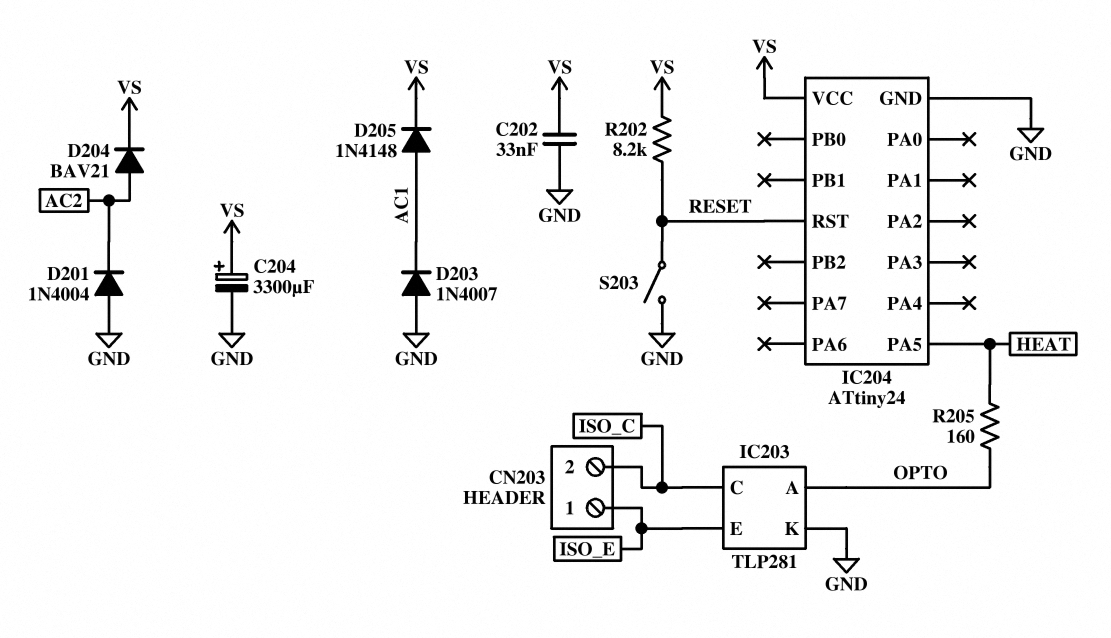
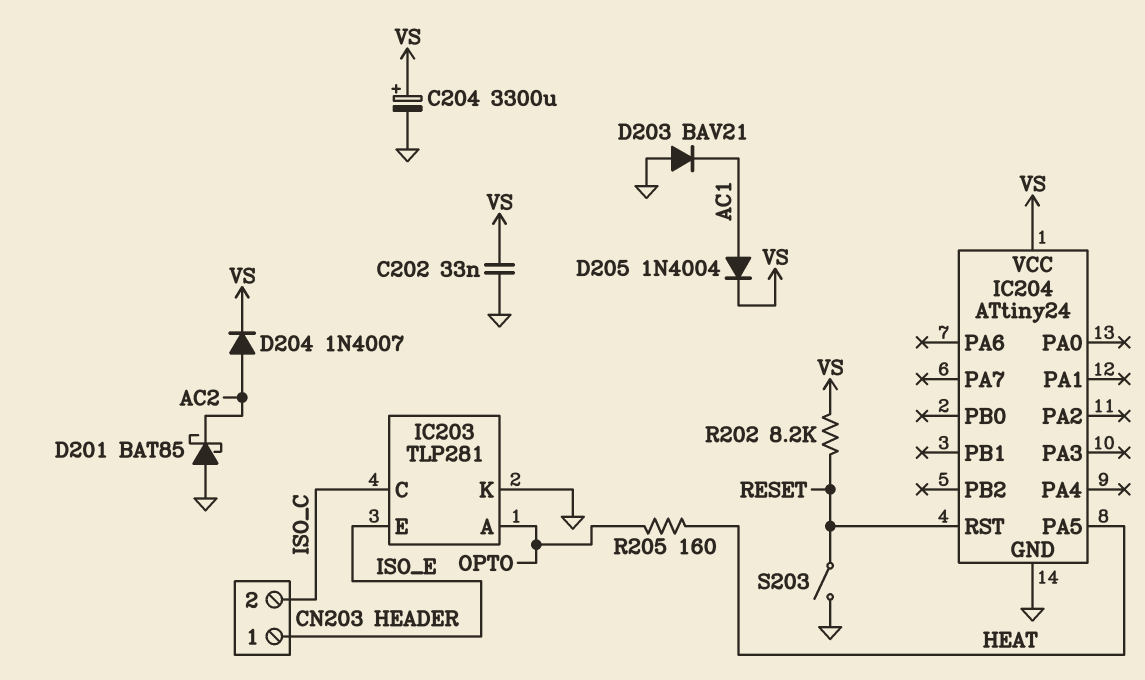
D201: diode 1N4004 (A GND, K AC2) -> schottky BAT85 (A GND, K AC2)
D203: diode 1N4007 (A GND, K AC1) -> diode BAV21 (A GND, K AC1)
D204: diode BAV21 (A AC2, K VS) -> diode 1N4007 (A AC2, K VS)
D205: diode 1N4148 (A AC1, K VS) -> diode 1N4004 (A AC1, K VS)

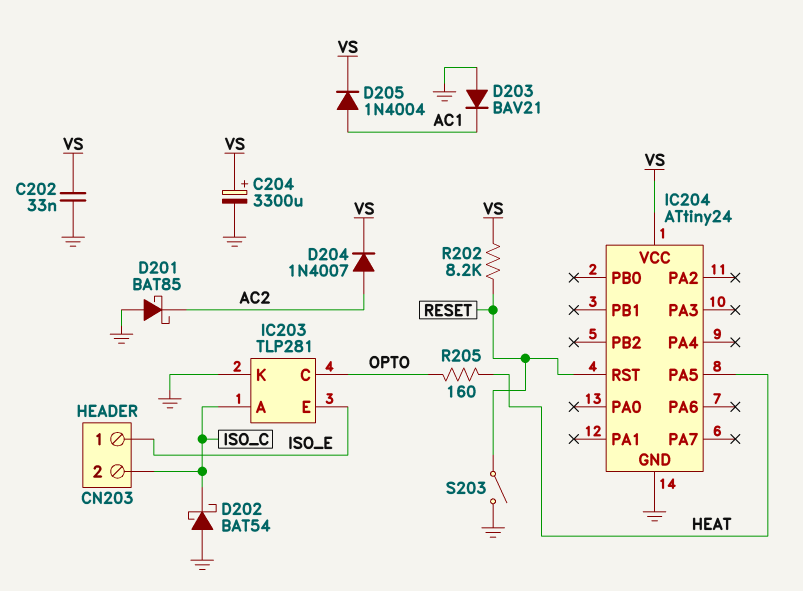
D202: none -> schottky BAT54 (A GND, K ISO_C)
IC203 pin A: OPTO -> ISO_C
IC203 pin C: ISO_C -> OPTO

